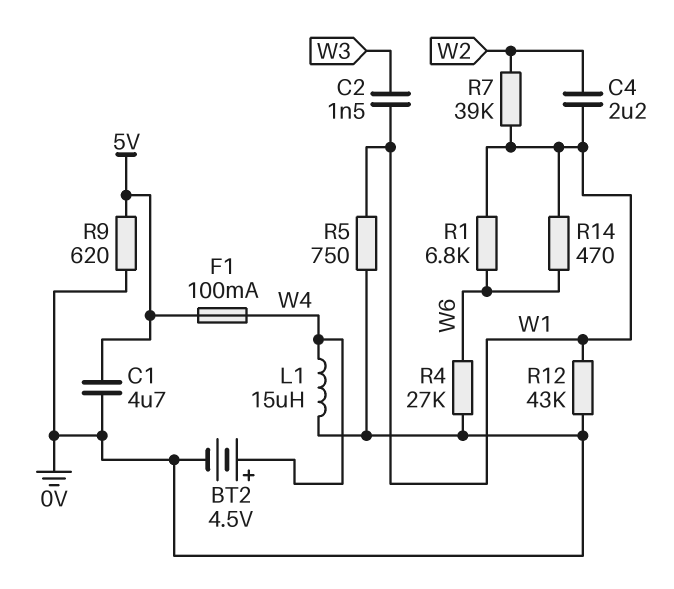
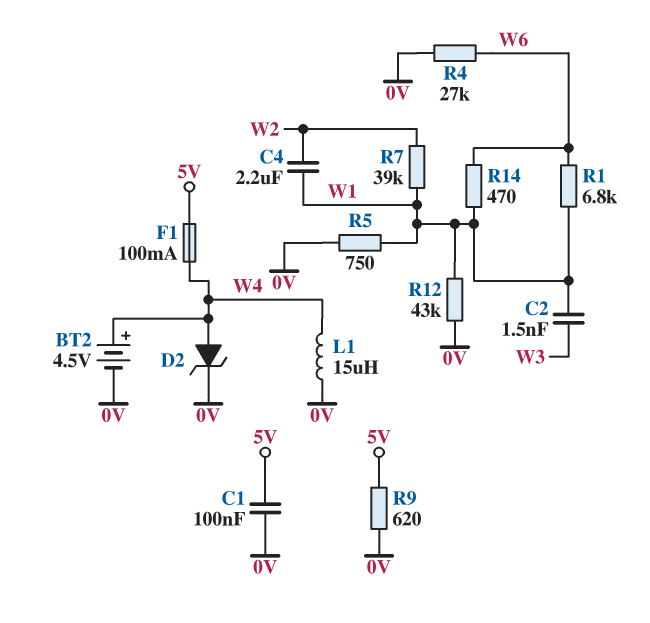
C1: 4.7uF (0V, 5V) -> 100nF (0V, 5V)
D2: none -> zener (A W4, K 0V)

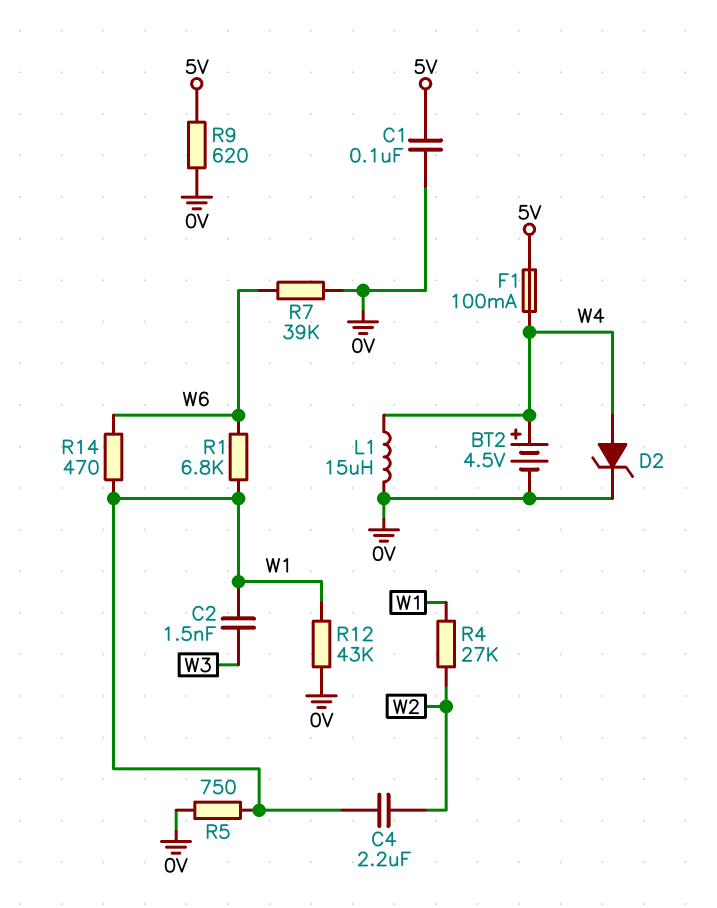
R4: 27k (0V, W6) -> 27k (W1, W2)
R7: 39k (W1, W2) -> 39k (0V, W6)

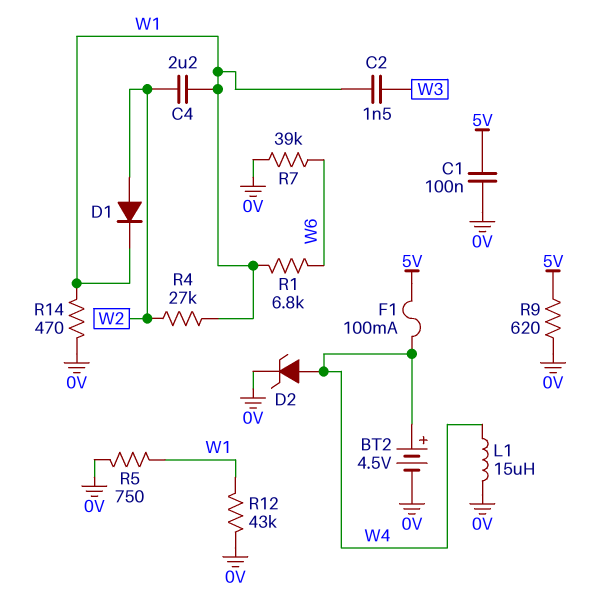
D1: none -> diode (A W2, K W1)
R14: 470 (W1, W6) -> 470 (0V, W1)

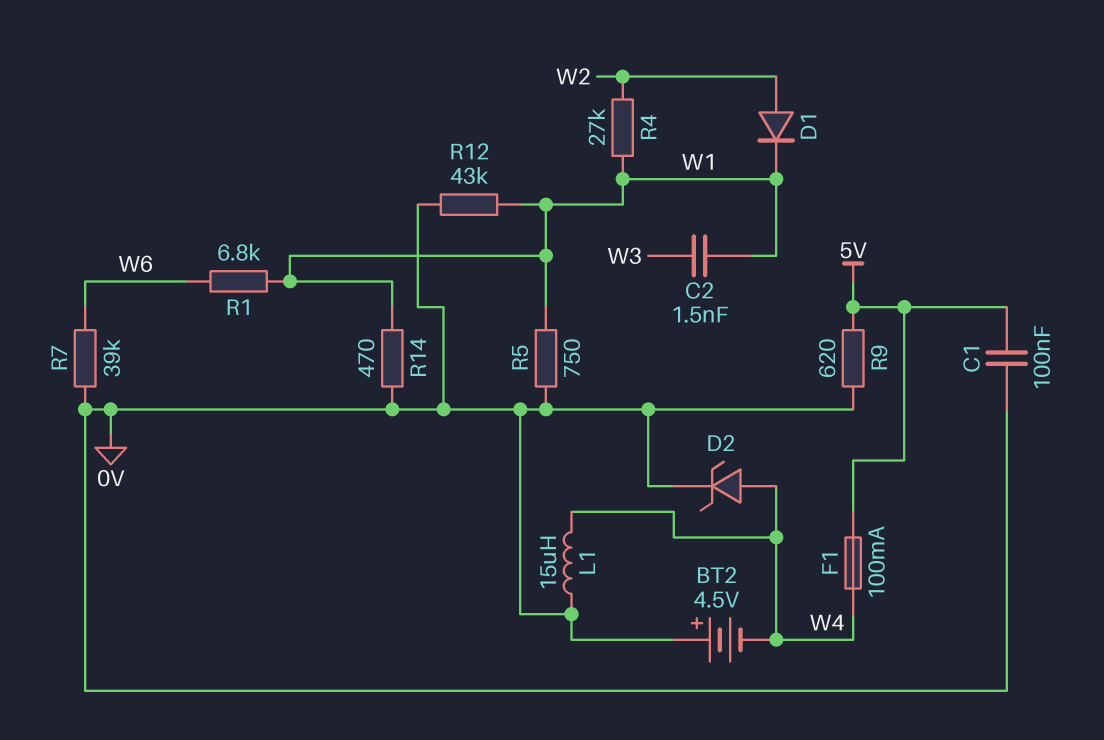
BT2: 4.5V (plus W4, minus 0V) -> 4.5V (plus 0V, minus W4)
C4: 2.2uF (W1, W2) -> none

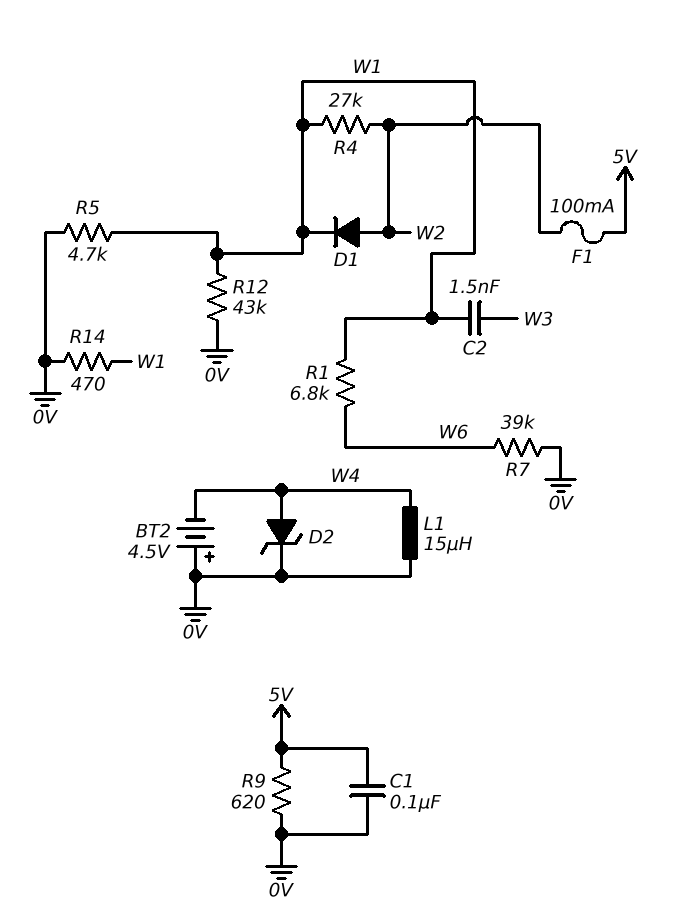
F1: 100mA (5V, W4) -> 100mA (5V, W2)
R5: 750 (0V, W1) -> 4.7k (0V, W1)

